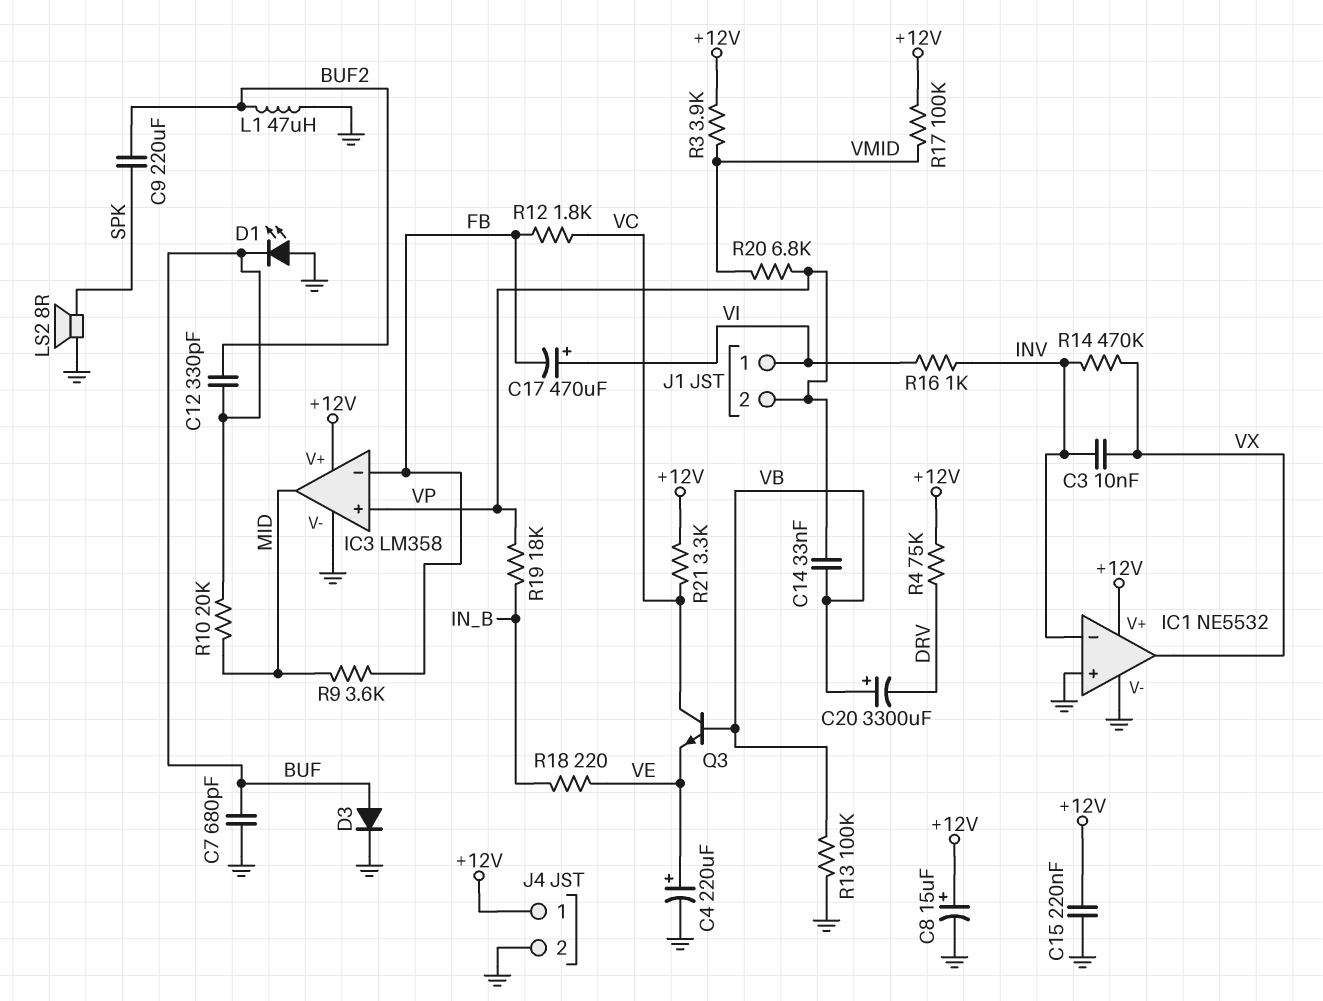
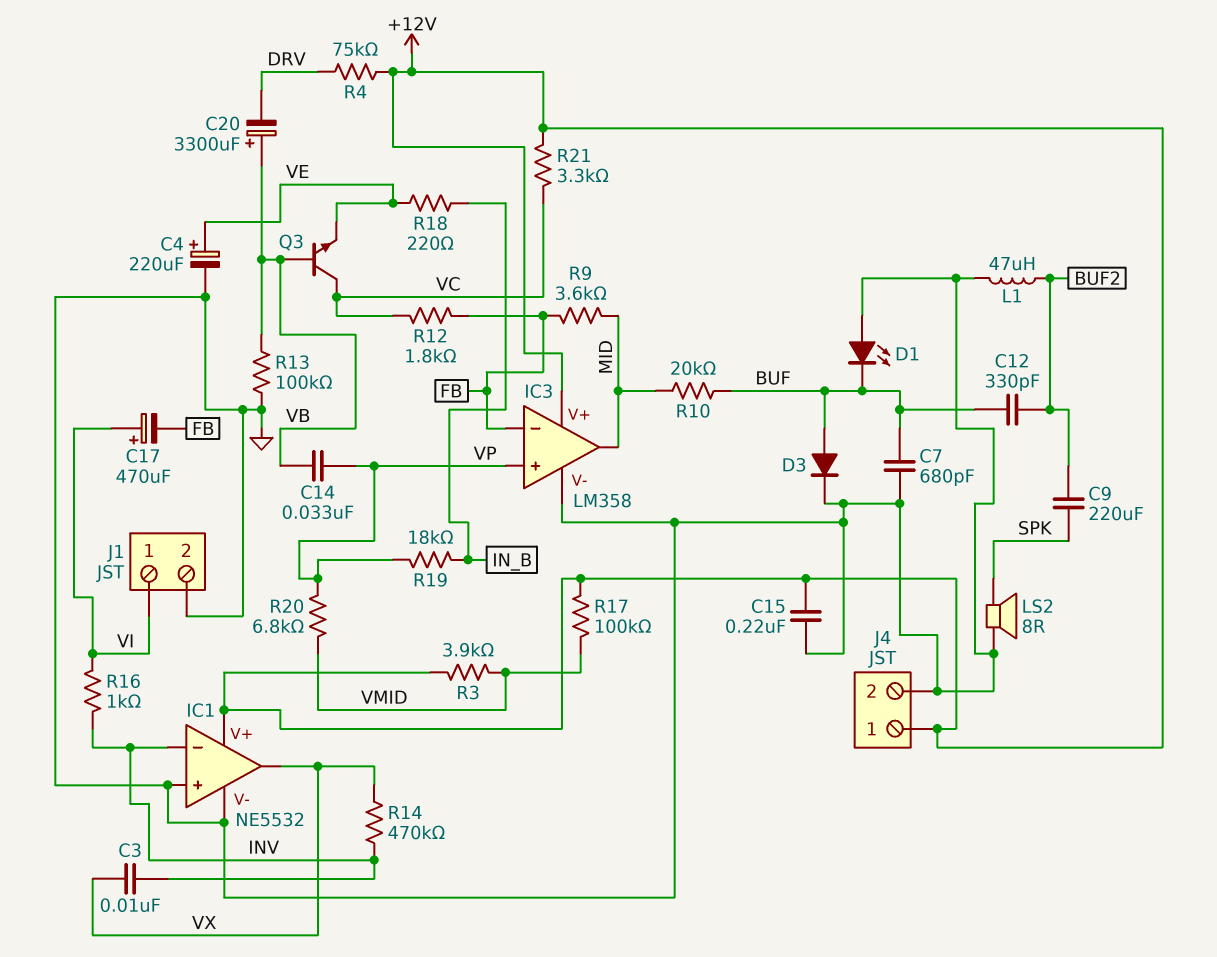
C8: 15uF (plus +12V, minus GND) -> none
J1 pin 2: VP -> GND

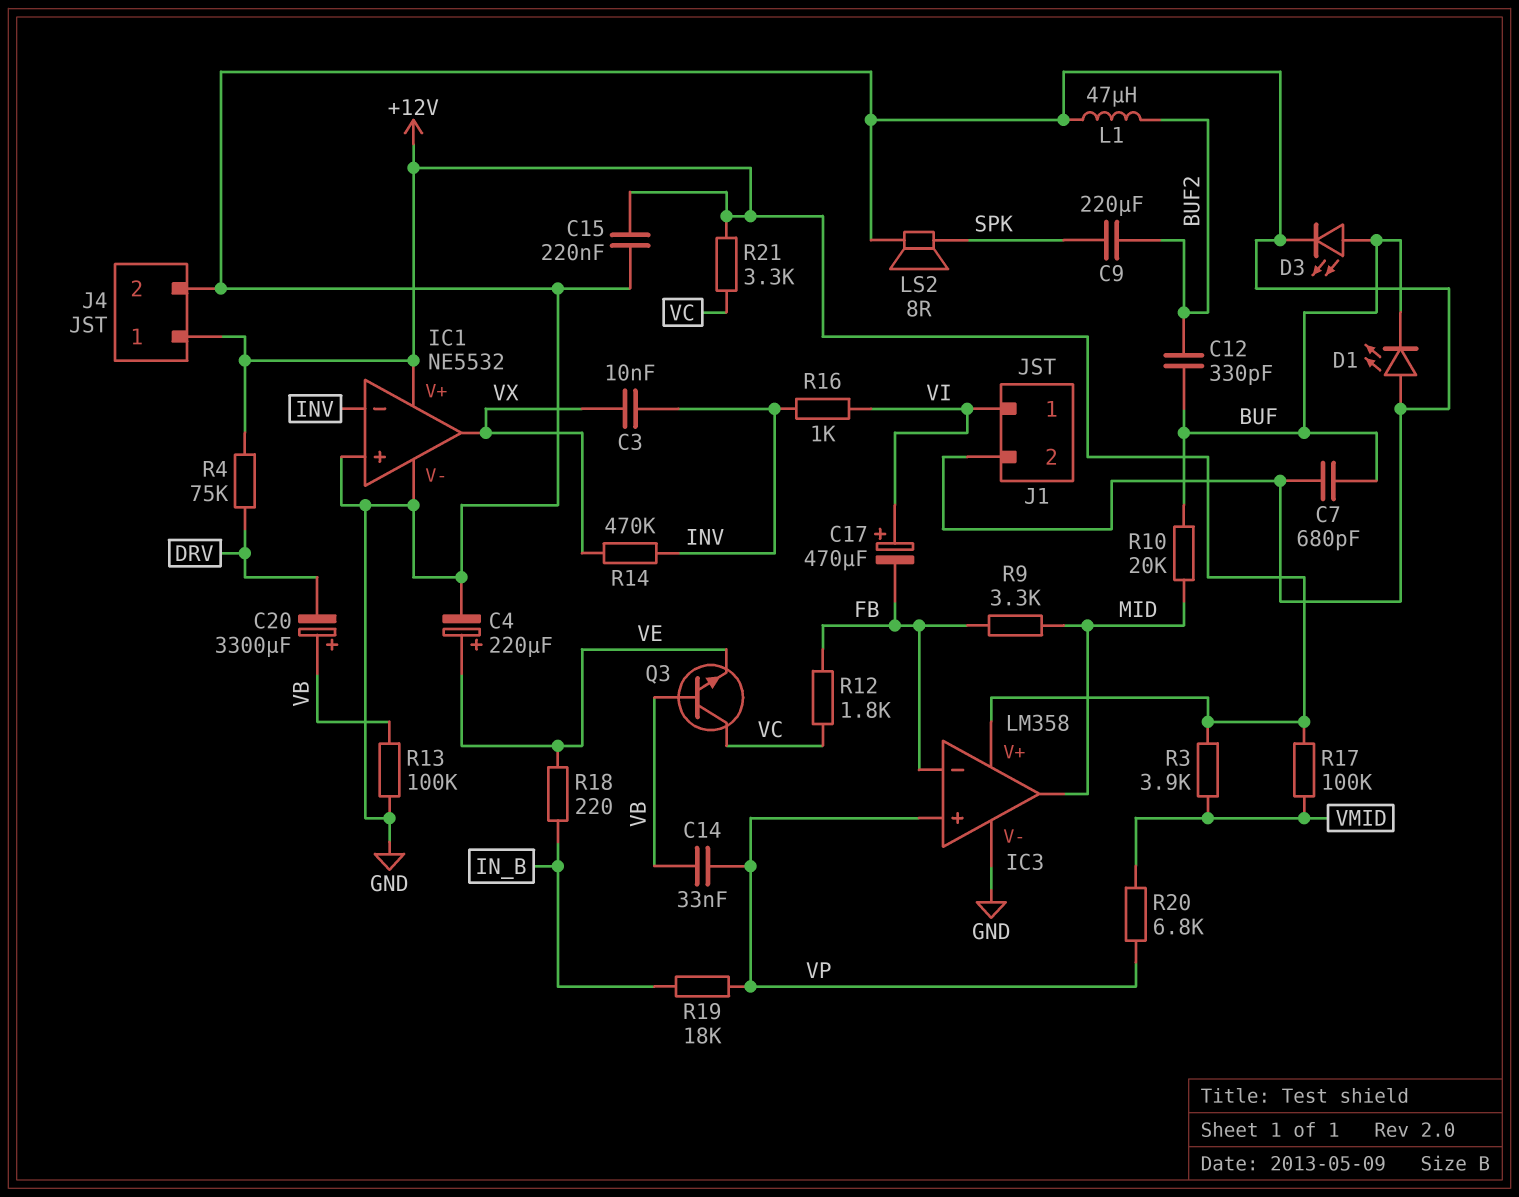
D3: diode (A BUF, K GND) -> LED (A BUF, K GND)
R9: 3.6k (FB, MID) -> 3.3k (FB, MID)

